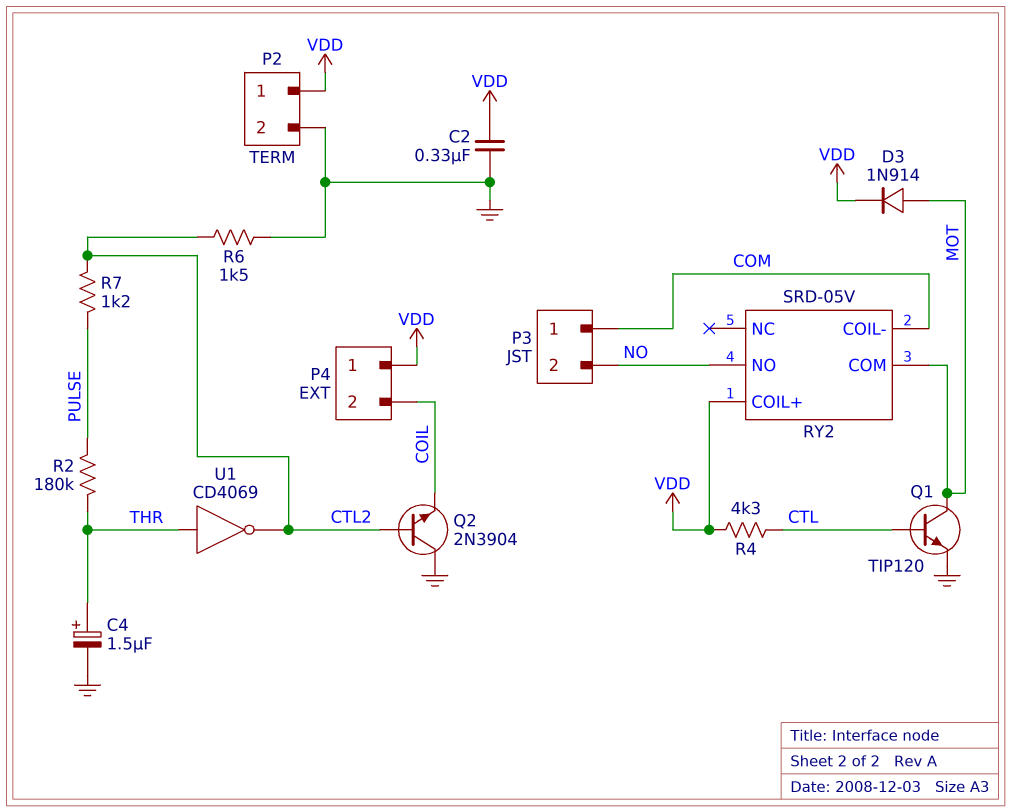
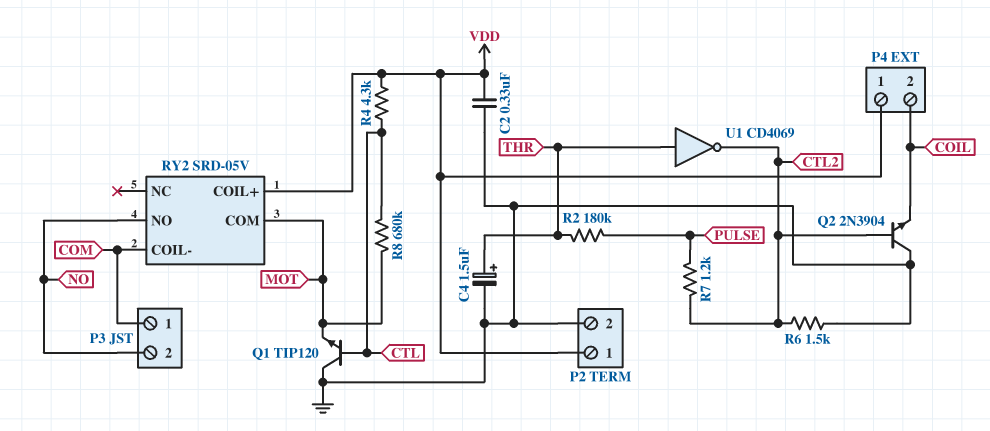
D3: diode 1N914 (A MOT, K VDD) -> none
Q1: NPN TIP120 (B CTL, C MOT, E GND) -> NPN TIP120 (B CTL, C GND, E MOT)
R8: none -> 680k (CTL, MOT)

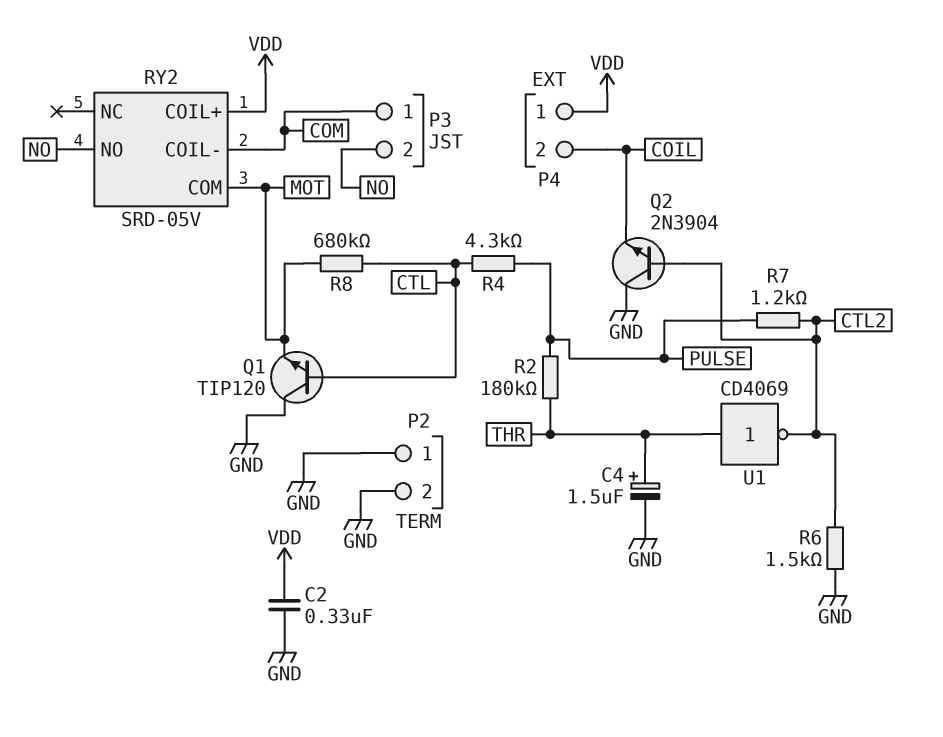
P2 pin 1: VDD -> GND
R4: 4.3k (CTL, VDD) -> 4.3k (CTL, PULSE)

